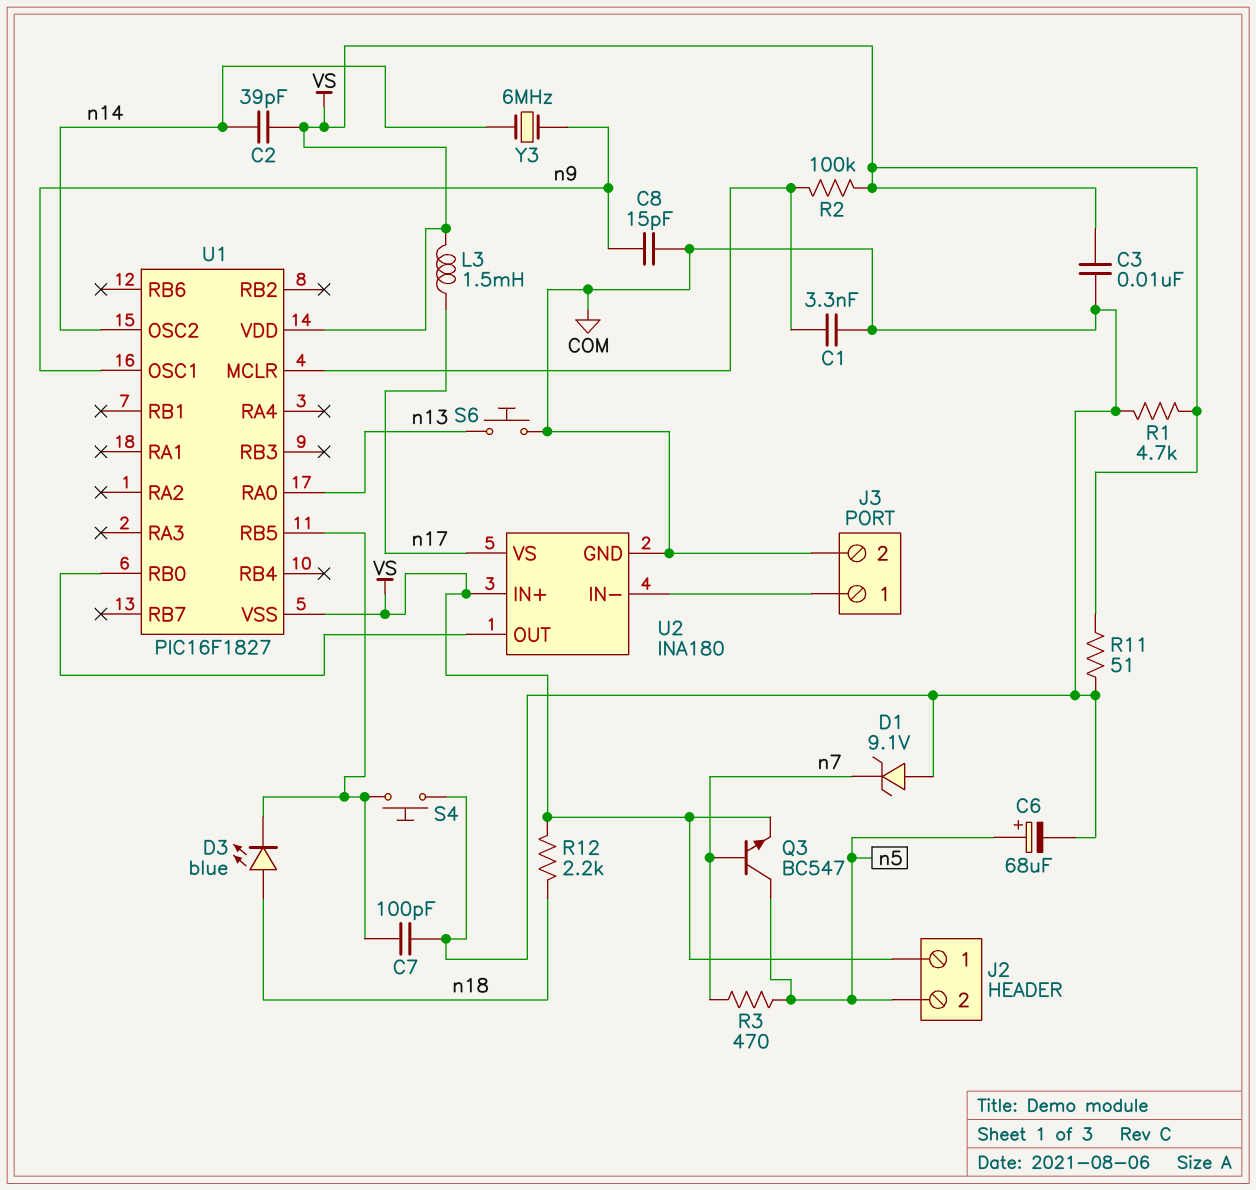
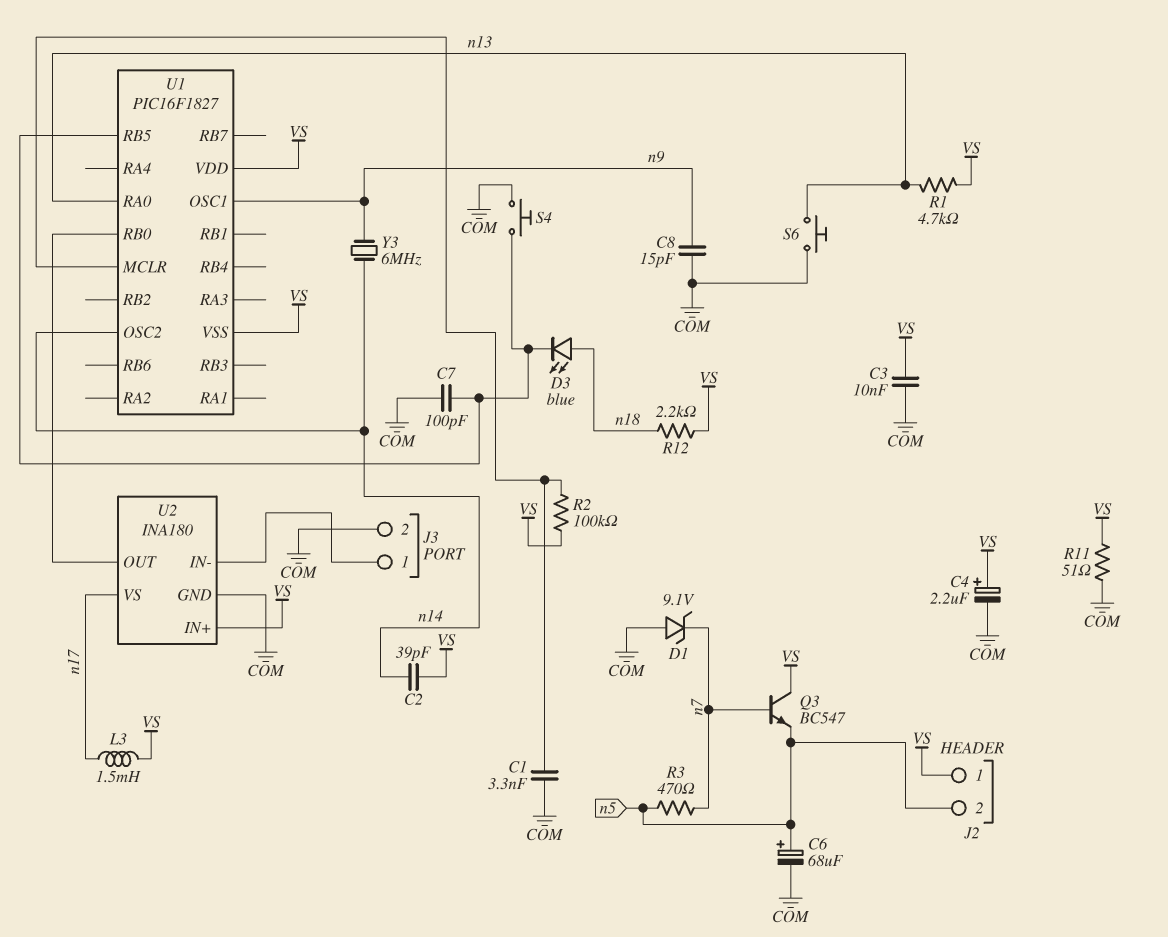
C4: none -> 2.2uF (plus VS, minus COM)
Q3: NPN BC547 (B n7, C n5, E VS) -> NPN BC547 (B n7, C VS, E n5)
R1: 4.7k (COM, VS) -> 4.7k (VS, n13)

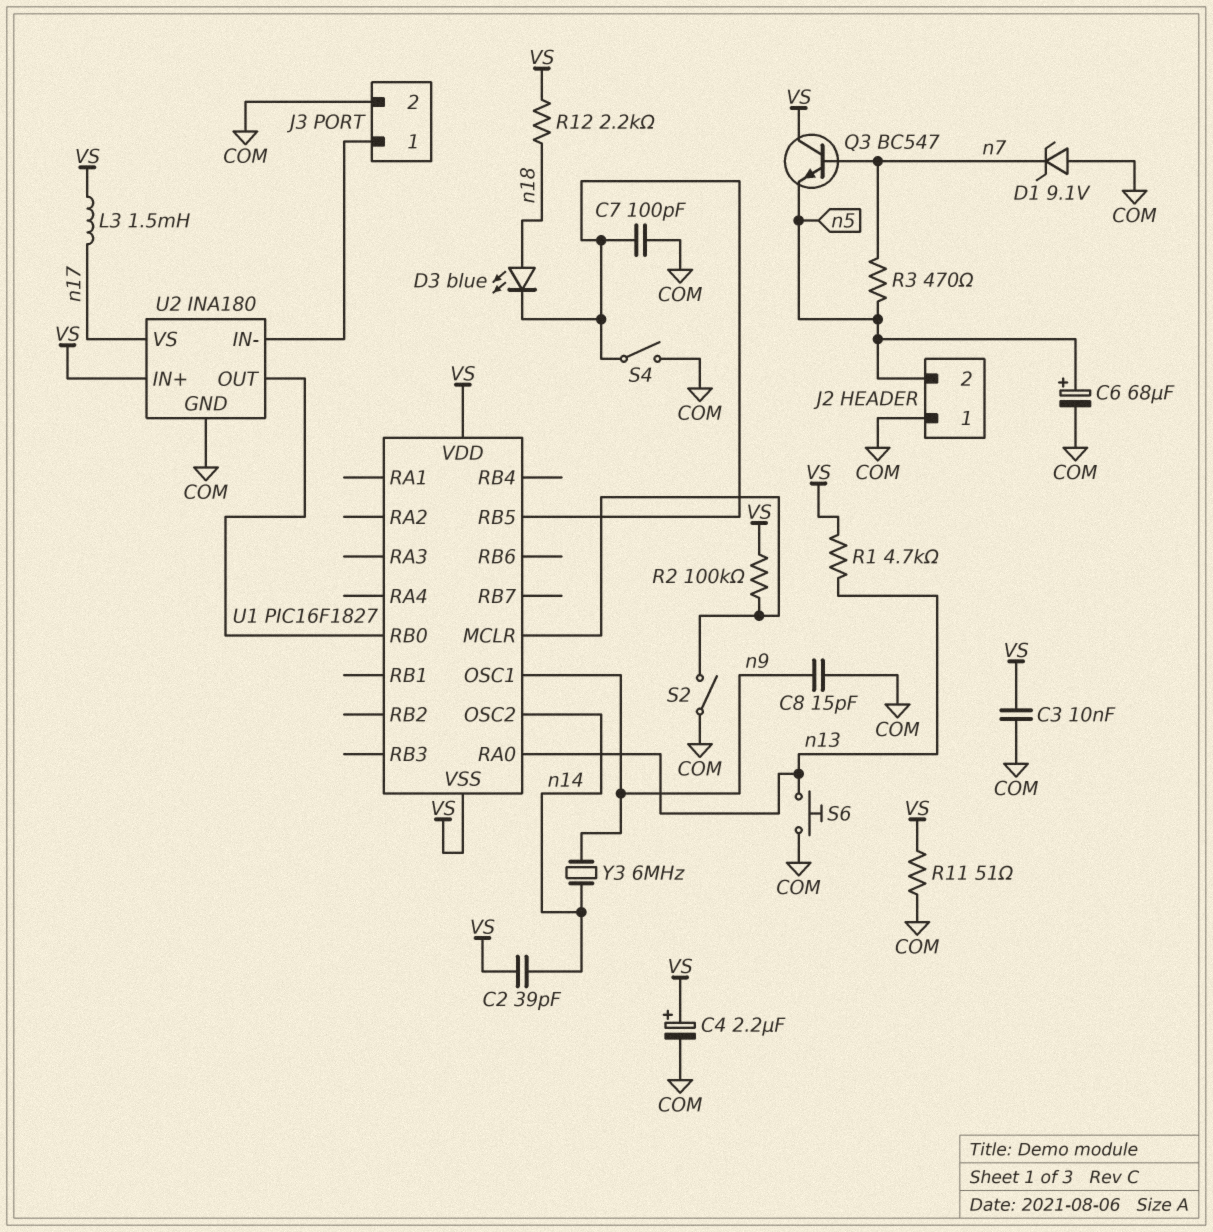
C1: 3.3nF (COM, U1/MCLR) -> none
J2 pin 1: VS -> COM
S2: none -> switch (COM, U1/MCLR)
S4: button (COM, U1/RB5) -> switch (COM, U1/RB5)

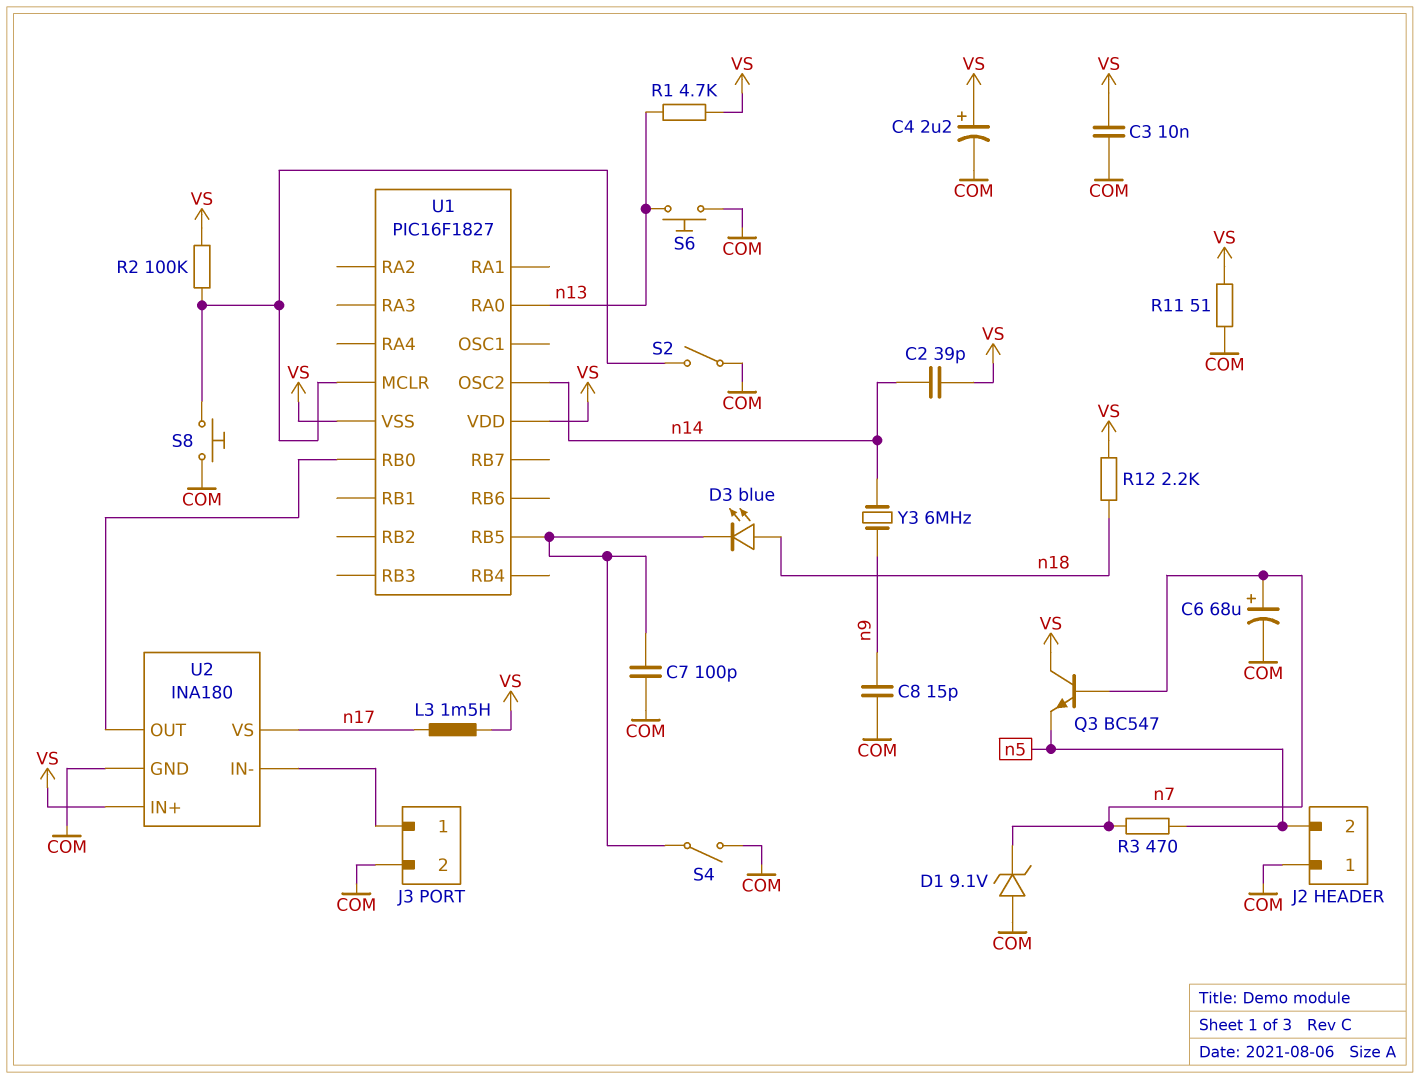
C6: 68uF (plus n5, minus COM) -> 68uF (plus n7, minus COM)
S8: none -> button (COM, U1/MCLR)
U1 pin OSC1: n9 -> none

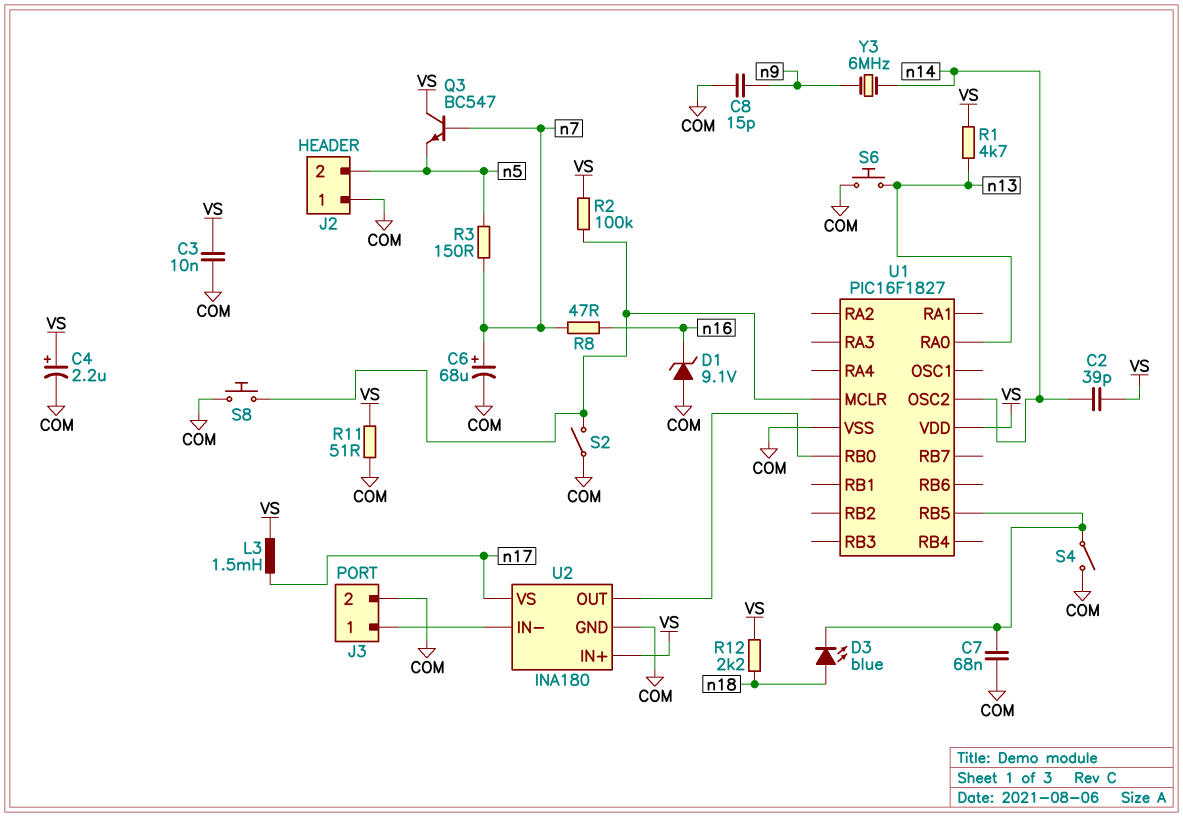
C7: 100pF (COM, U1/RB5) -> 68nF (COM, U1/RB5)
D1: zener 9.1V (A COM, K n7) -> zener 9.1V (A COM, K n16)
R3: 470 (n5, n7) -> 150 (n5, n7)
R8: none -> 47 (n7, n16)
U1 pin VSS: VS -> COM

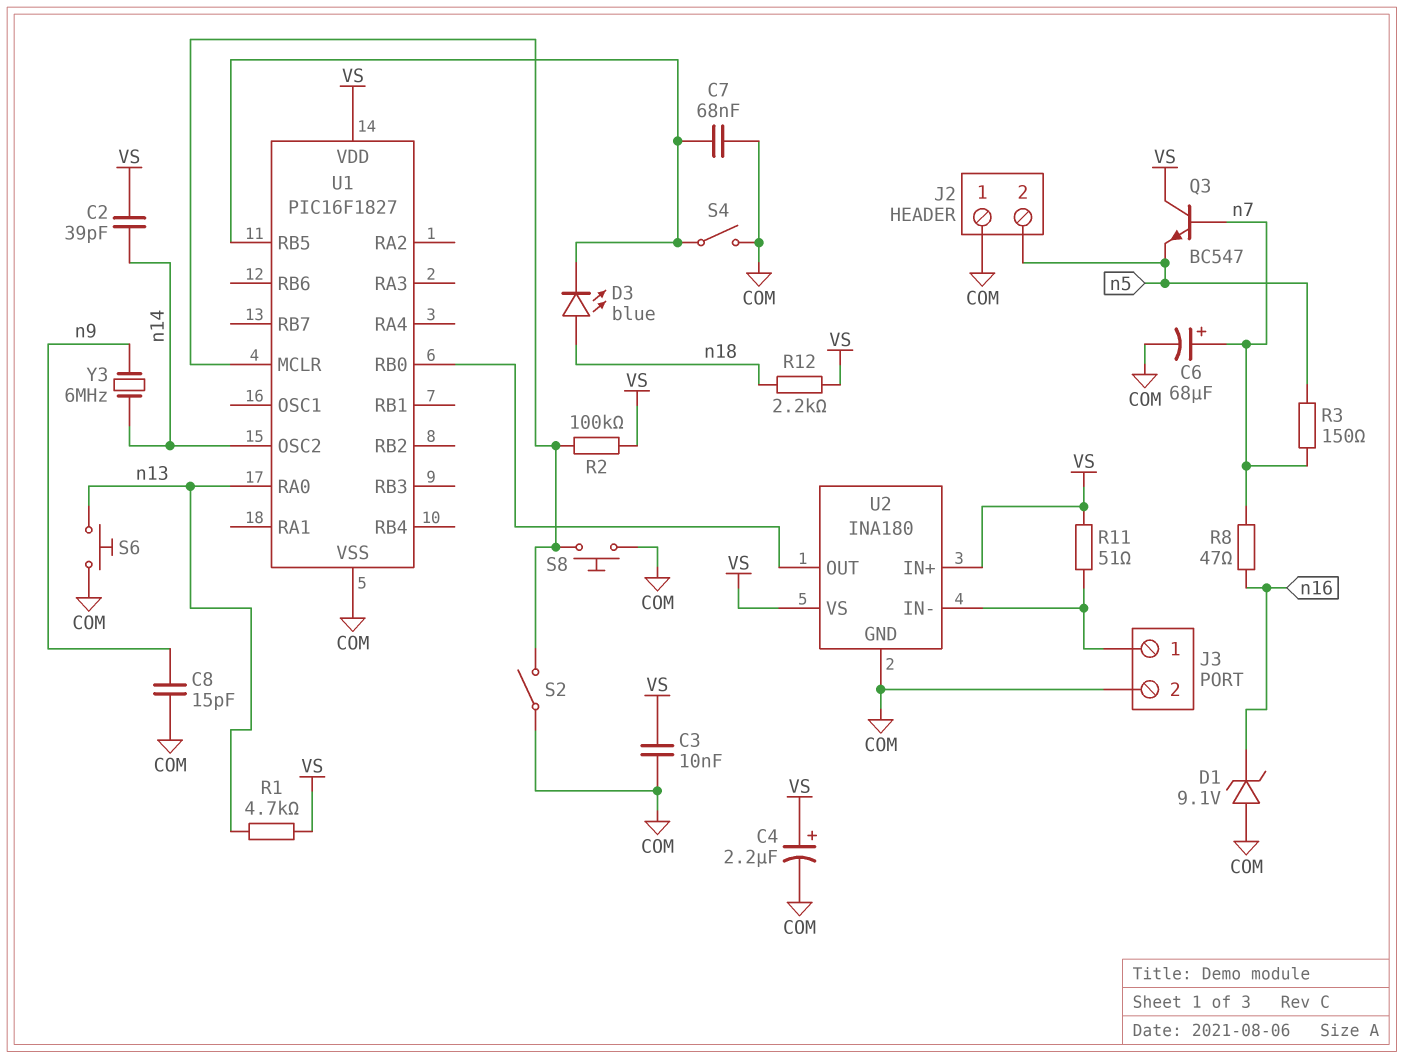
L3: 1.5mH (VS, n17) -> none
R11: 51 (COM, VS) -> 51 (J3/1, VS)
U2 pin VS: n17 -> VS

